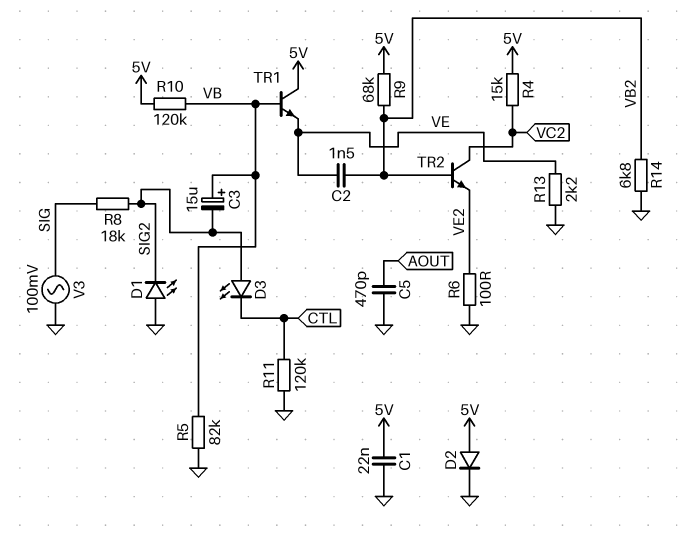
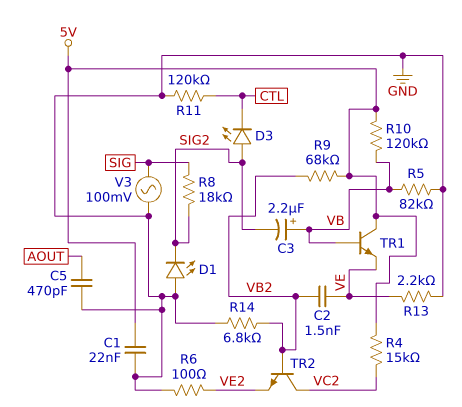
C3: 15uF (plus VB, minus SIG2) -> 2.2uF (plus VB, minus SIG2)
D2: diode (A 5V, K GND) -> none

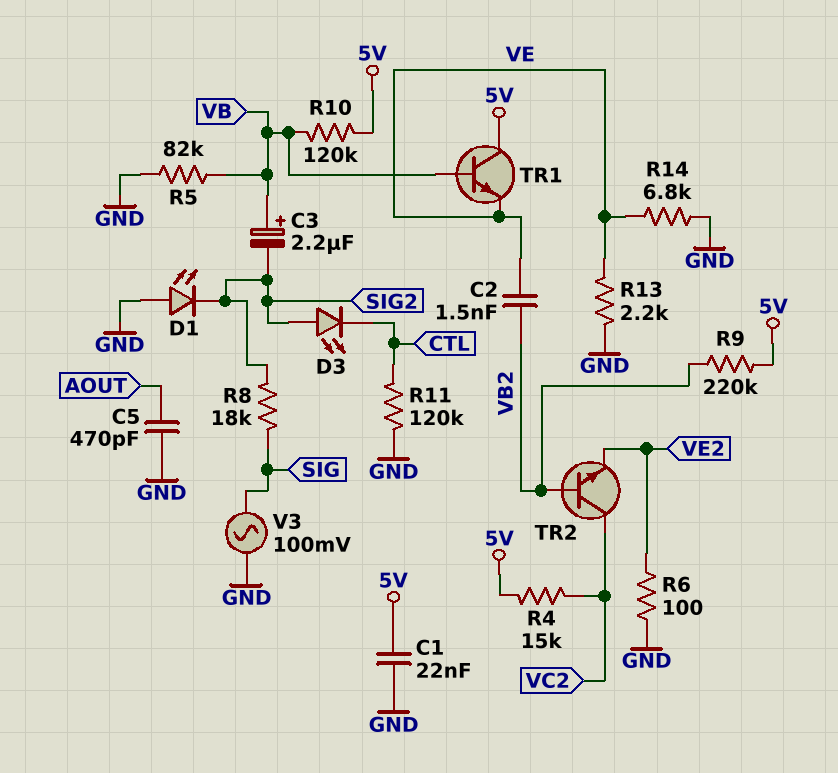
R9: 68k (5V, VB2) -> 220k (5V, VB2)
R14: 6.8k (GND, VB2) -> 6.8k (GND, VE)

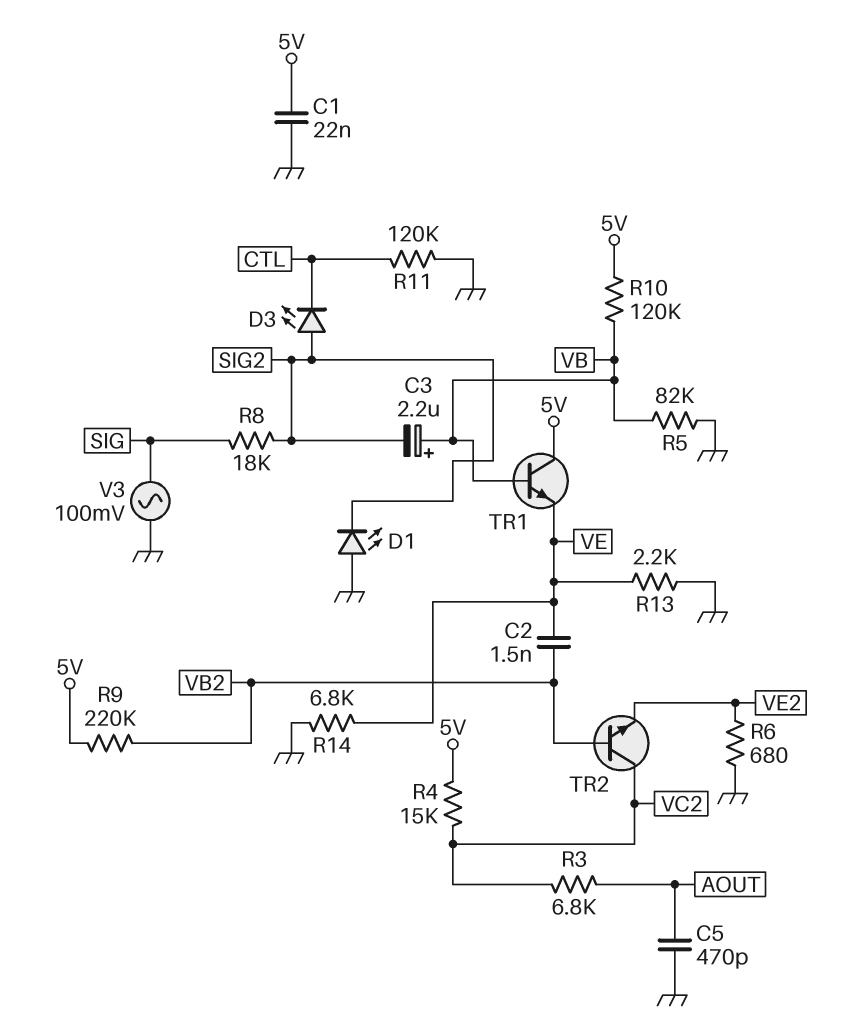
R3: none -> 6.8k (AOUT, VC2)
R6: 100 (GND, VE2) -> 680 (GND, VE2)

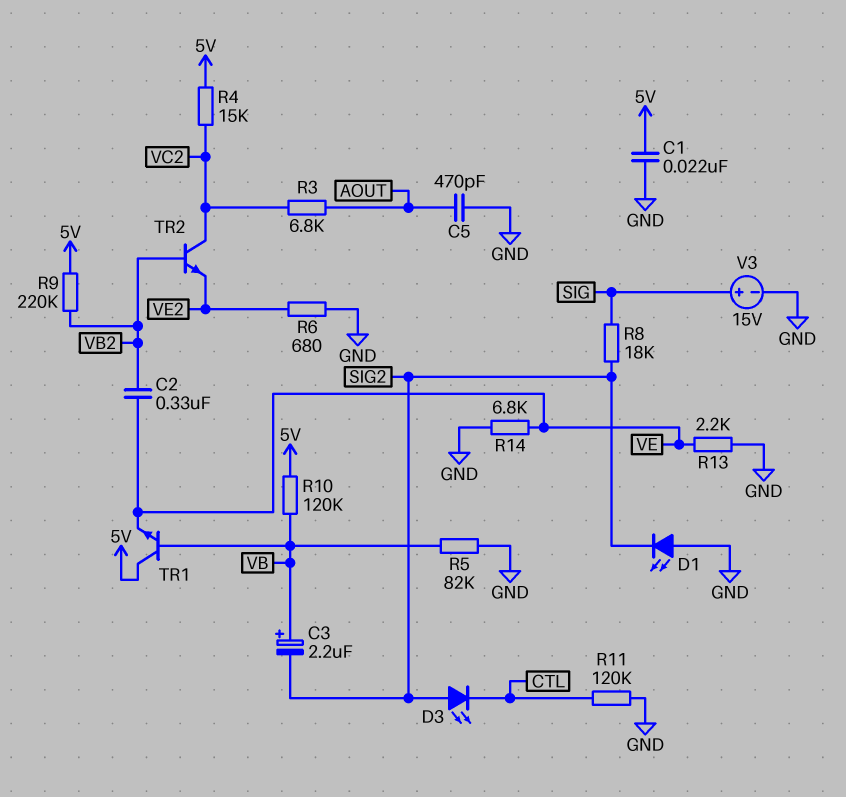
C2: 1.5nF (VB2, VE) -> 330nF (VB2, VE)
V3: AC 100mV (GND, SIG) -> 15V (plus SIG, minus GND)

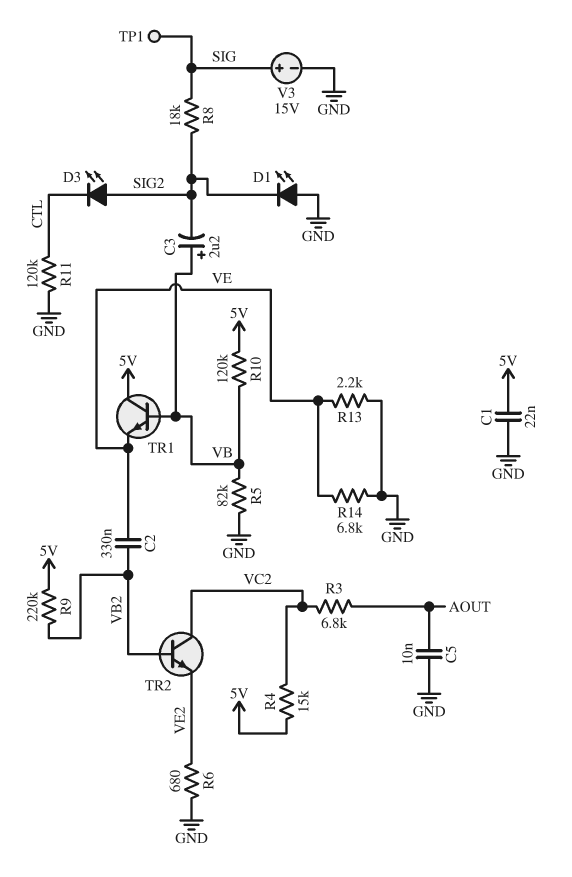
C5: 470pF (AOUT, GND) -> 10nF (AOUT, GND)
TP1: none -> test point (SIG)

